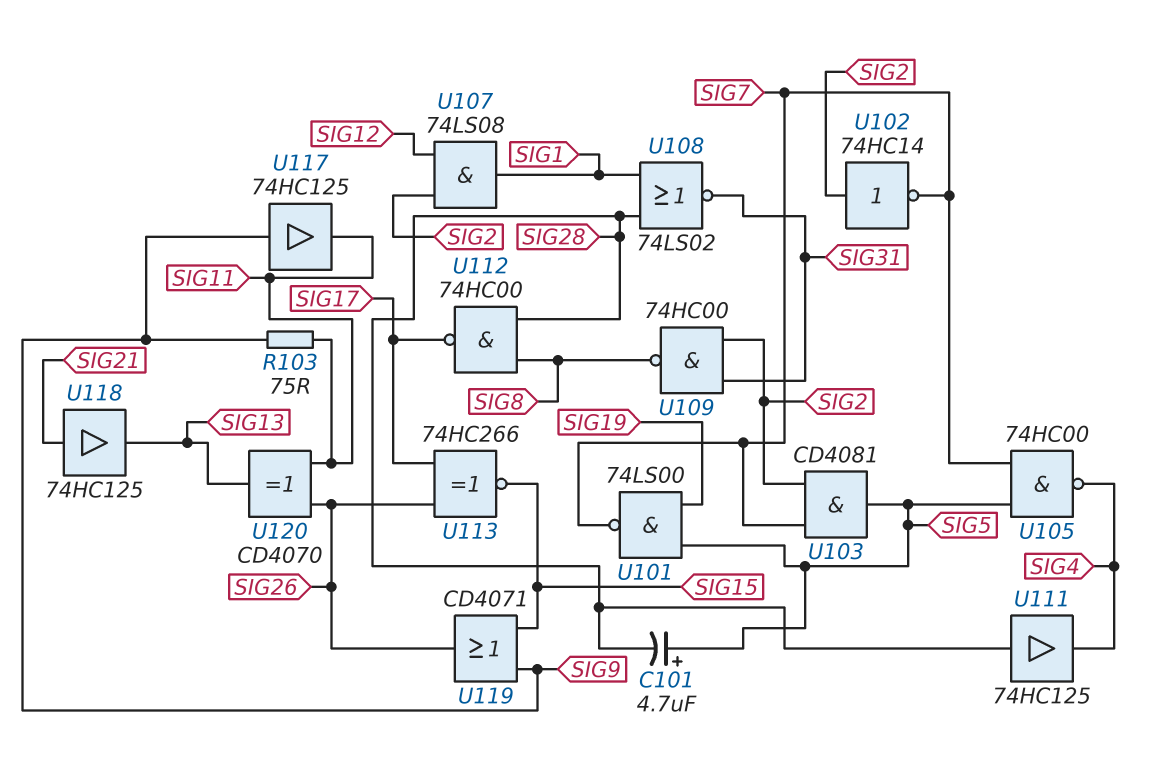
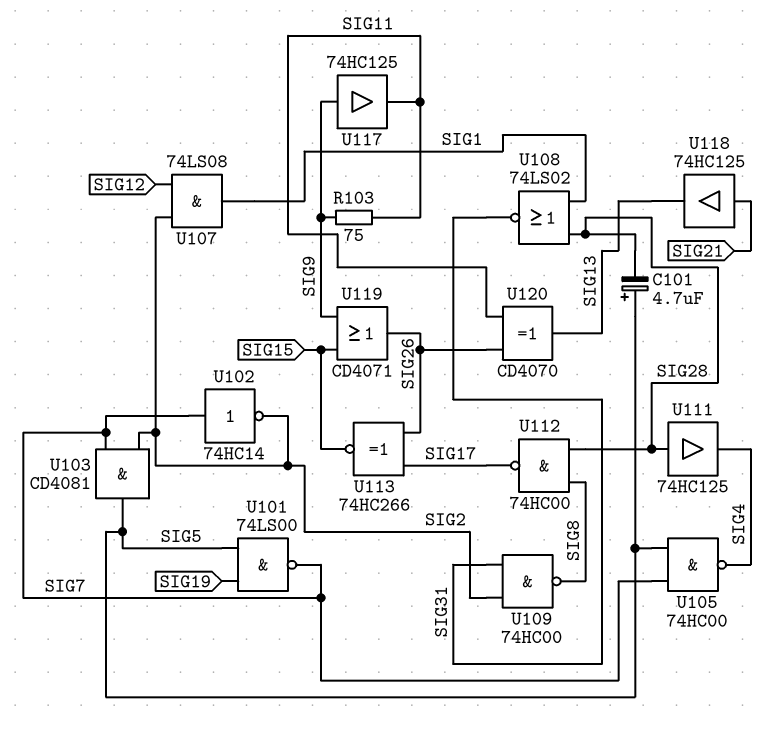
U102: NOT 74HC14 (in SIG2, out SIG7) -> NOT 74HC14 (in SIG7, out SIG2)

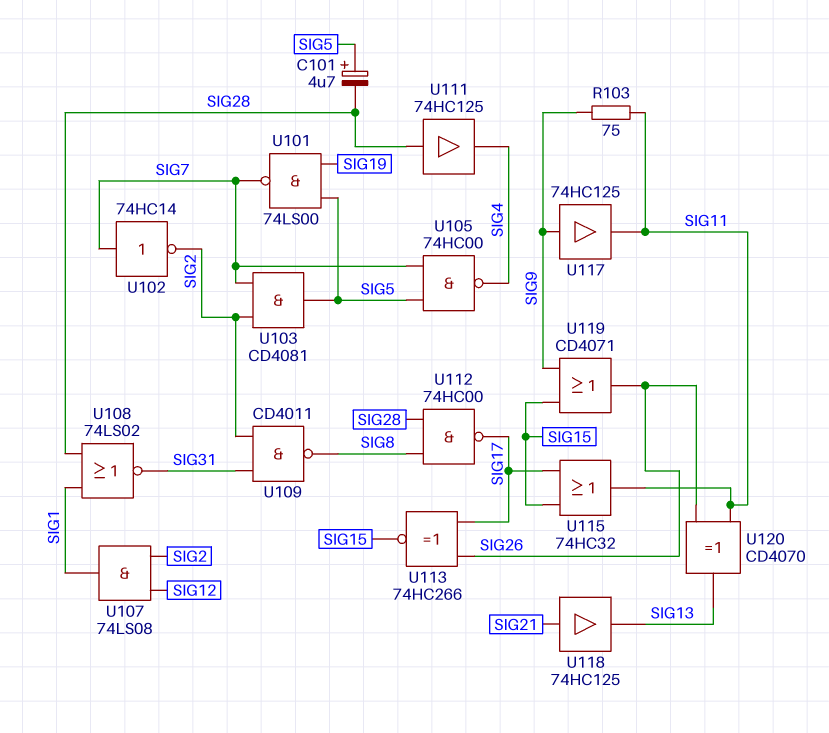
U109: NAND 74HC00 (in SIG2, in SIG31, out SIG8) -> NAND CD4011 (in SIG2, in SIG31, out SIG8)
U115: none -> OR 74HC32 (in SIG15, in SIG17, out SIG11)

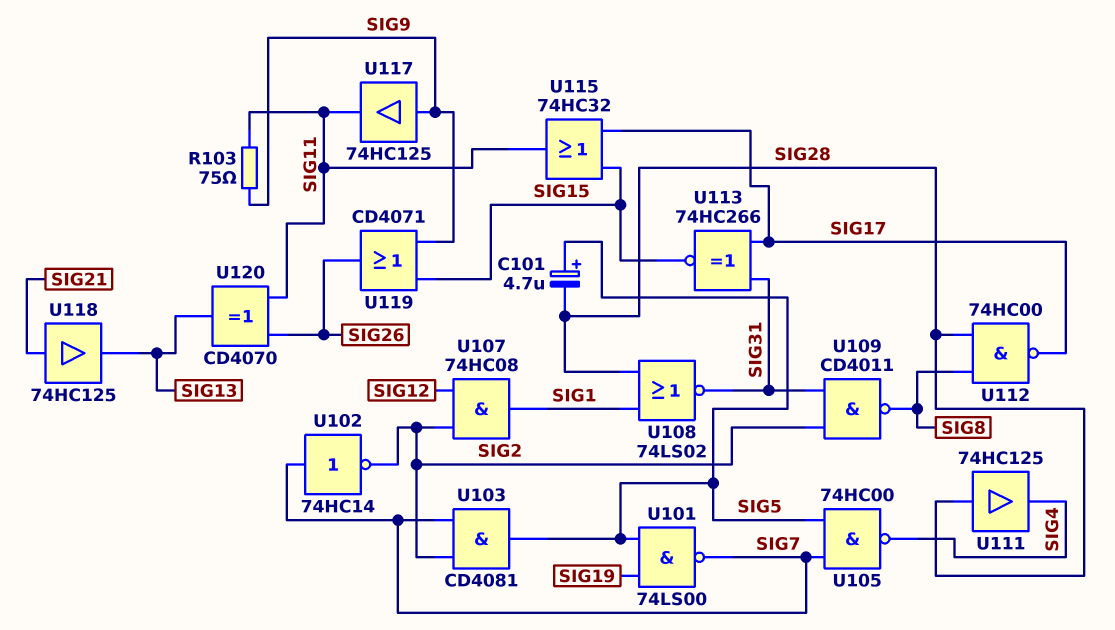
U107: AND 74LS08 (in SIG2, in SIG12, out SIG1) -> AND 74HC08 (in SIG2, in SIG12, out SIG1)
U113: XNOR 74HC266 (in SIG17, in SIG26, out SIG15) -> XNOR 74HC266 (in SIG17, in SIG31, out SIG15)

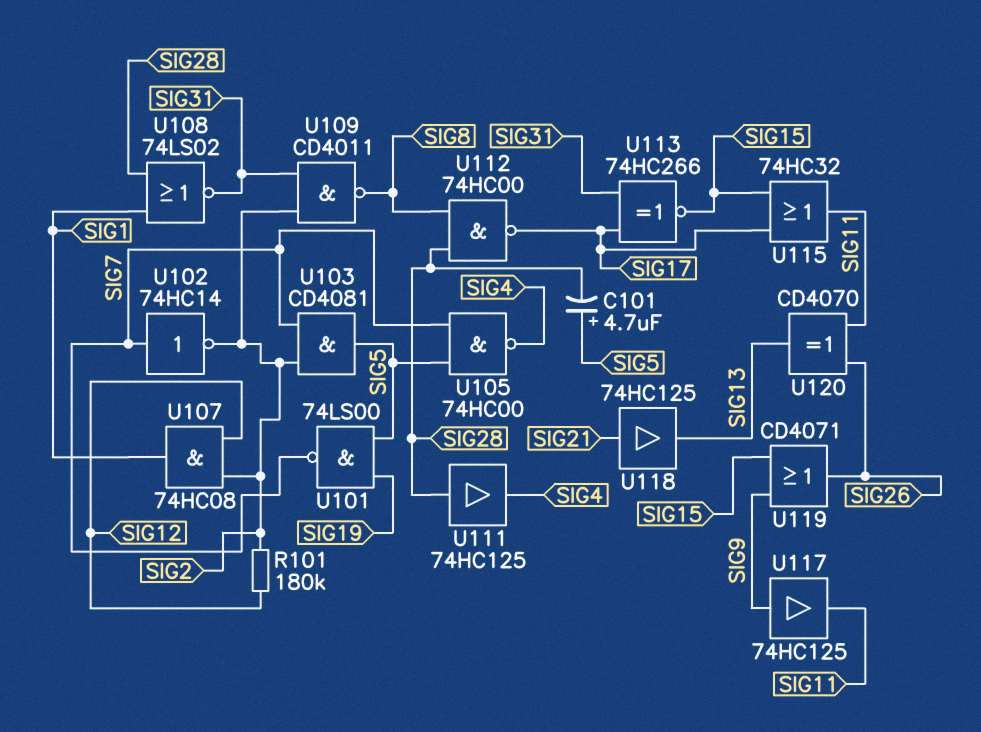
R101: none -> 180k (SIG2, SIG12)
R103: 75 (SIG9, SIG11) -> none

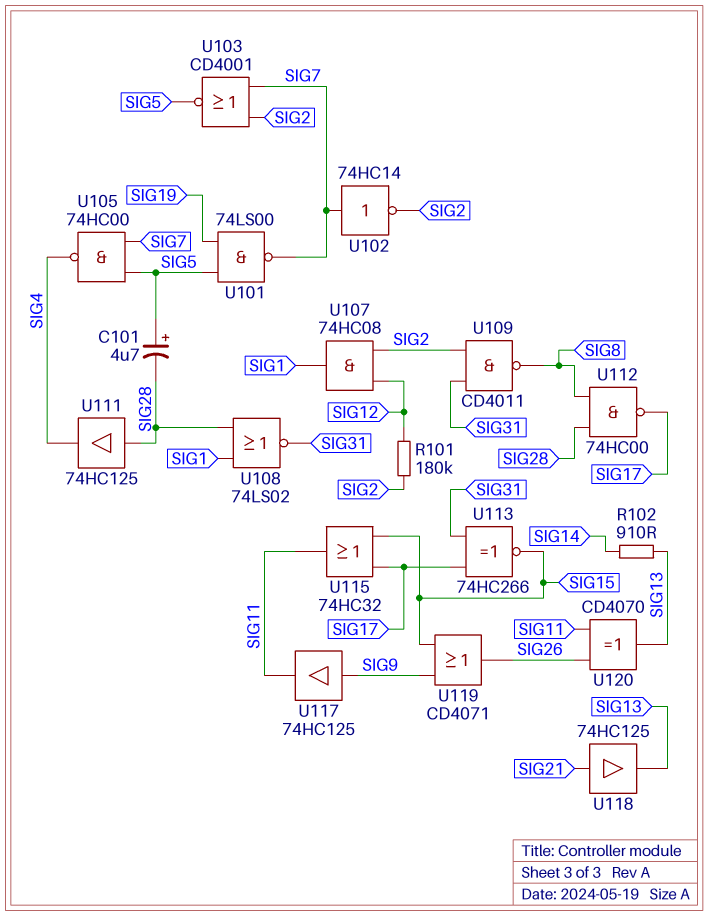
R102: none -> 910 (SIG13, SIG14)
U103: AND CD4081 (in SIG2, in SIG7, out SIG5) -> NOR CD4001 (in SIG2, in SIG7, out SIG5)

